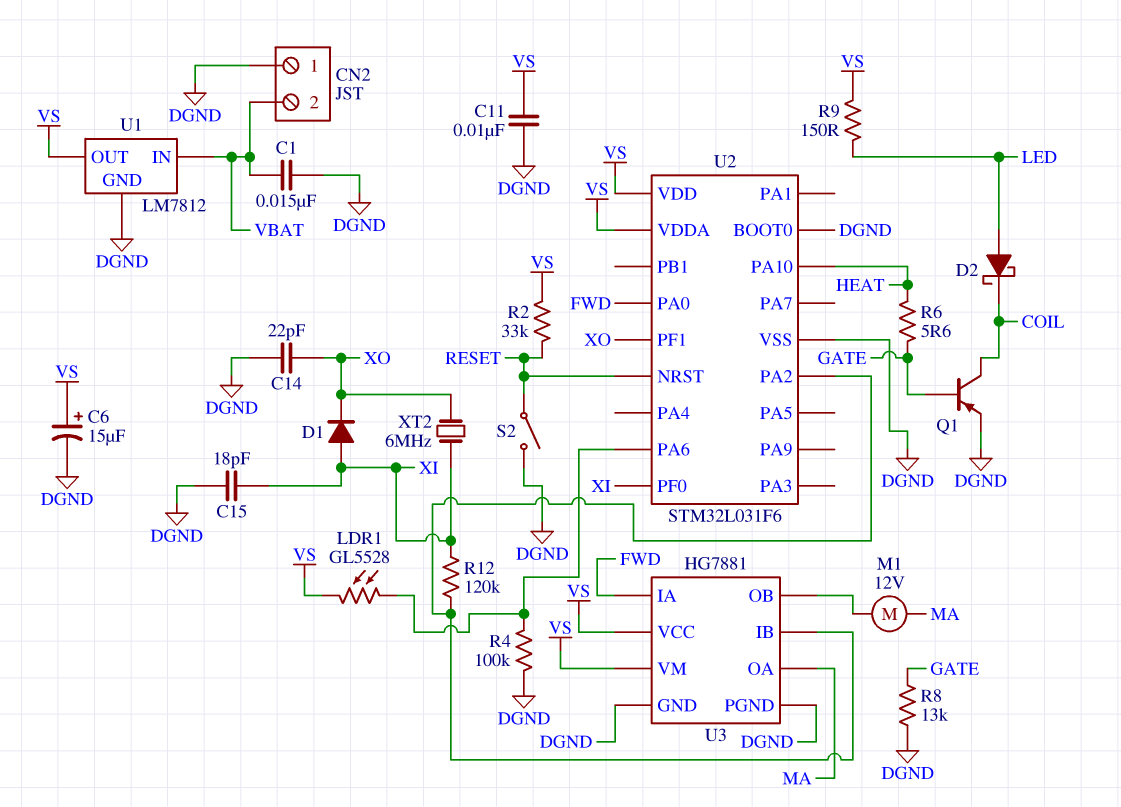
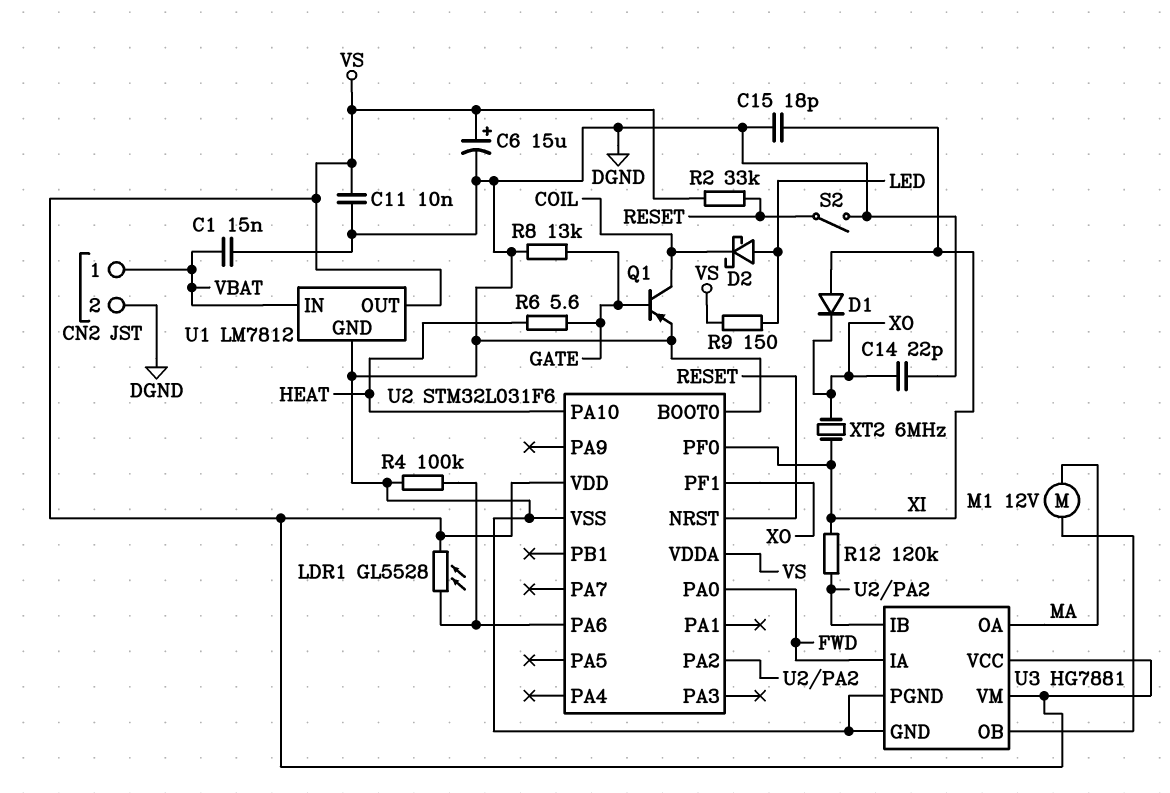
CN2 pin 1: DGND -> VBAT
CN2 pin 2: VBAT -> DGND

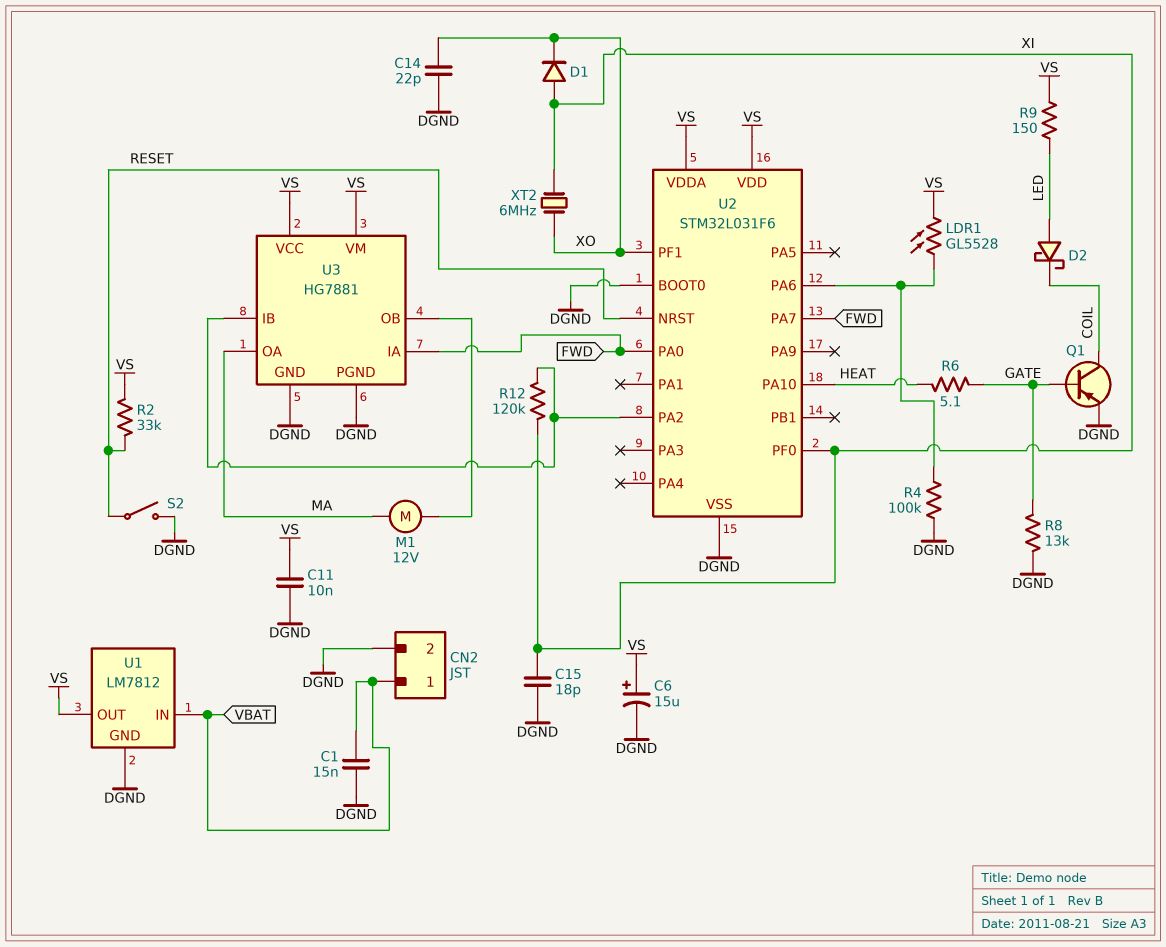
R6: 5.6 (GATE, HEAT) -> 5.1 (GATE, HEAT)
U2 pin PA7: none -> FWD

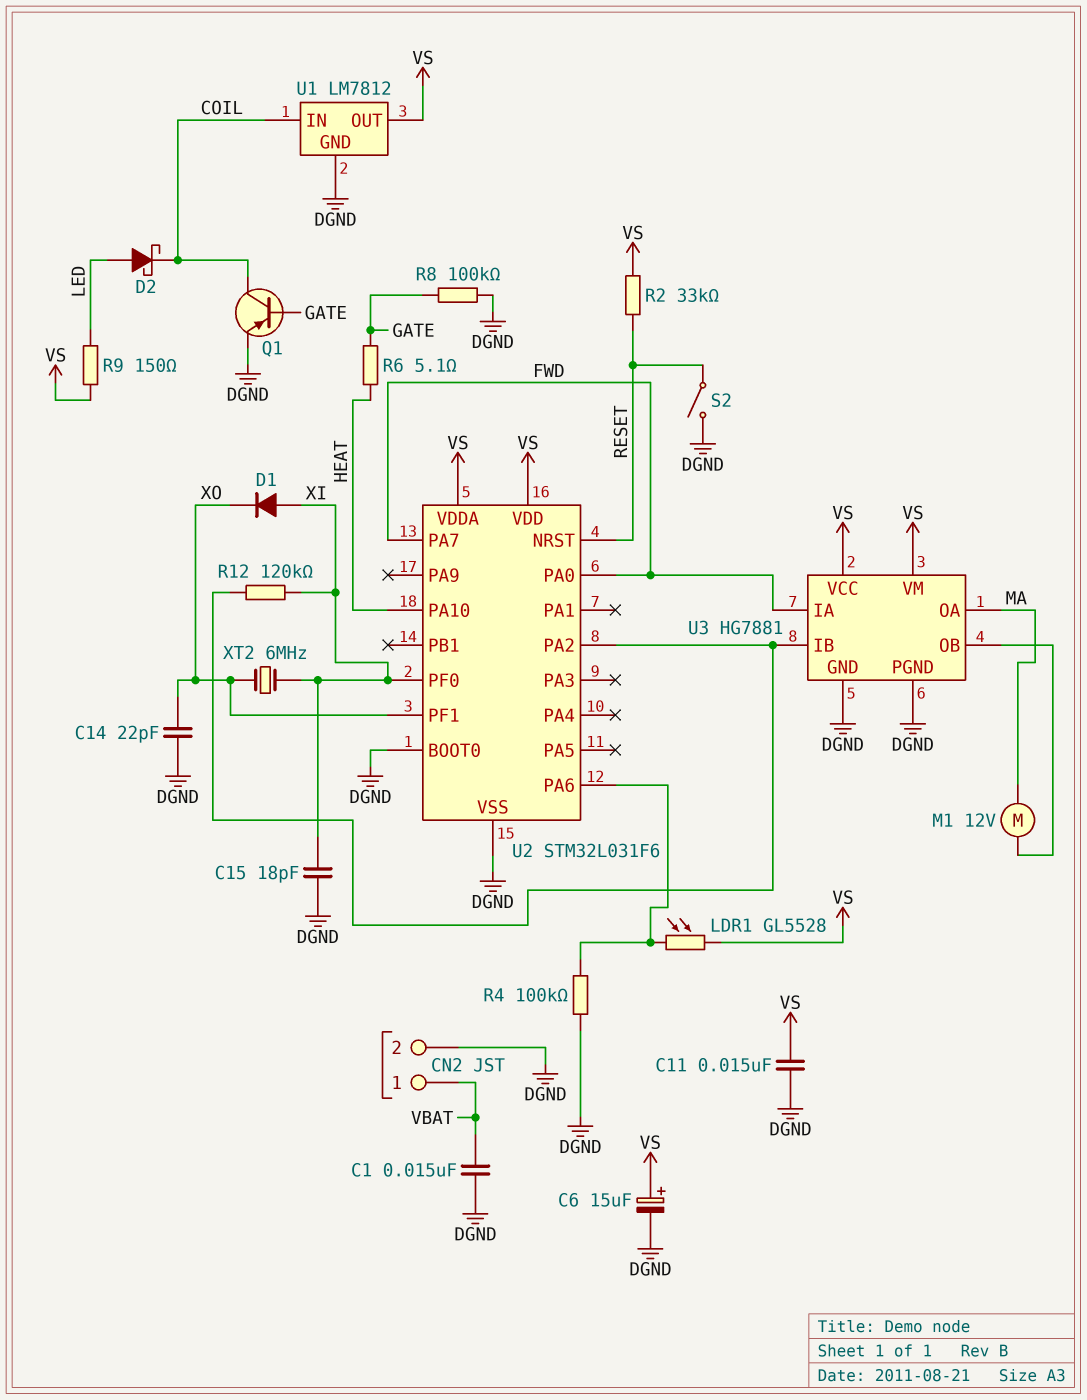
C11: 10nF (DGND, VS) -> 15nF (DGND, VS)
R8: 13k (DGND, GATE) -> 100k (DGND, GATE)
U1 pin IN: VBAT -> COIL

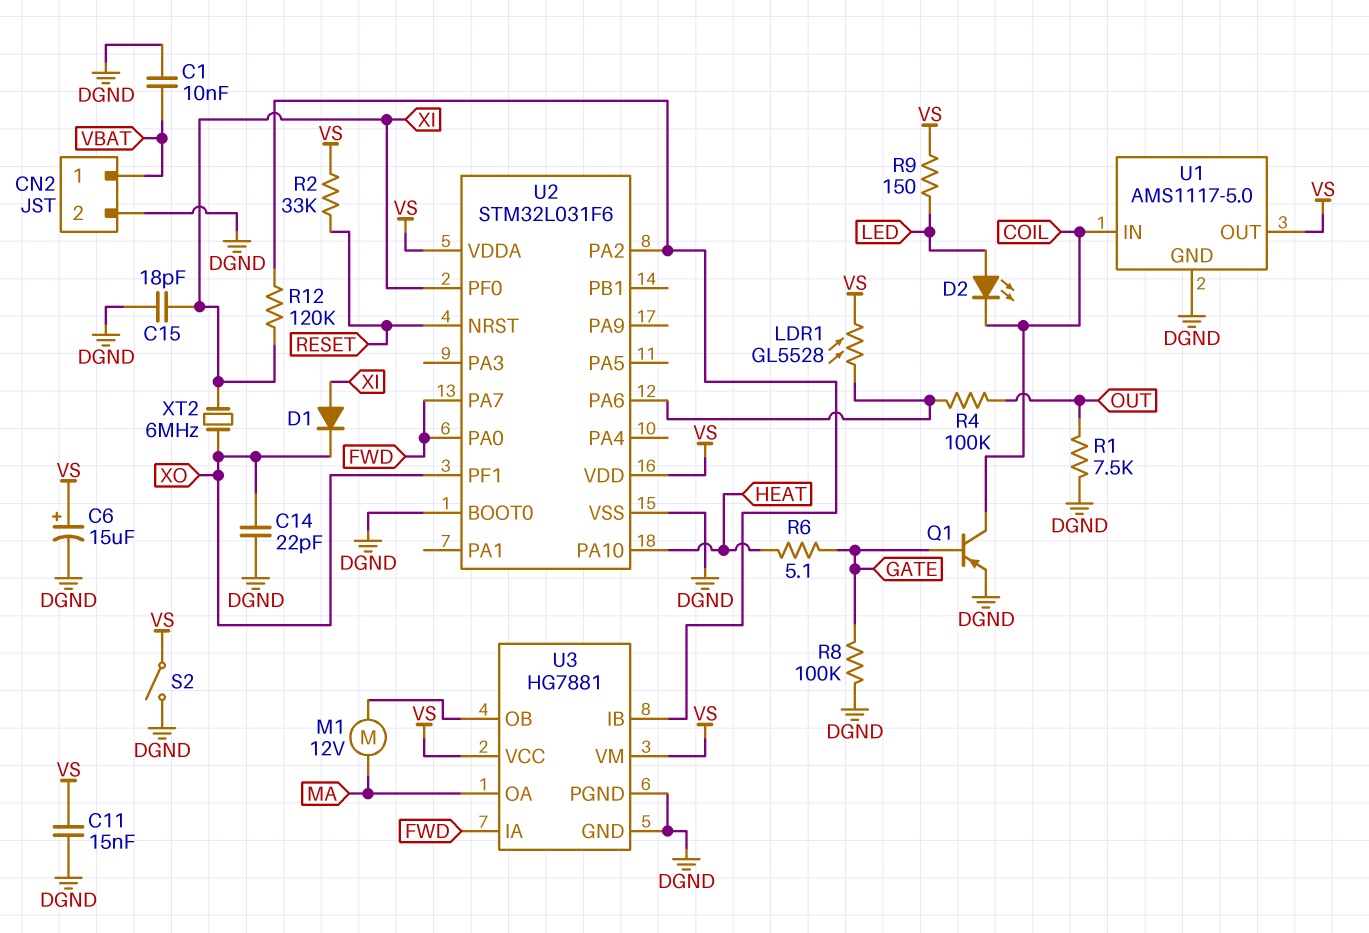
C1: 15nF (DGND, VBAT) -> 10nF (DGND, VBAT)
D2: schottky (A LED, K COIL) -> LED (A LED, K COIL)
R1: none -> 7.5k (DGND, OUT)
R4: 100k (DGND, U2/PA6) -> 100k (OUT, U2/PA6)
S2: switch (DGND, RESET) -> switch (DGND, VS)
U1: LM7812 -> AMS1117-5.0

